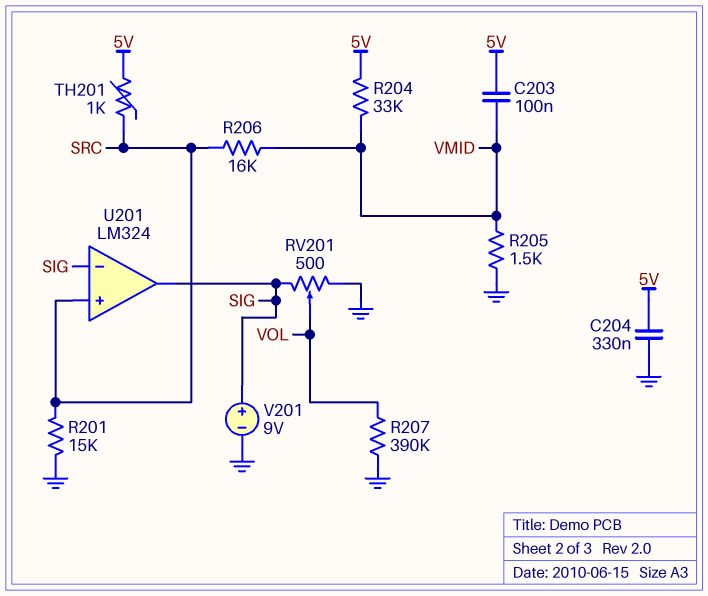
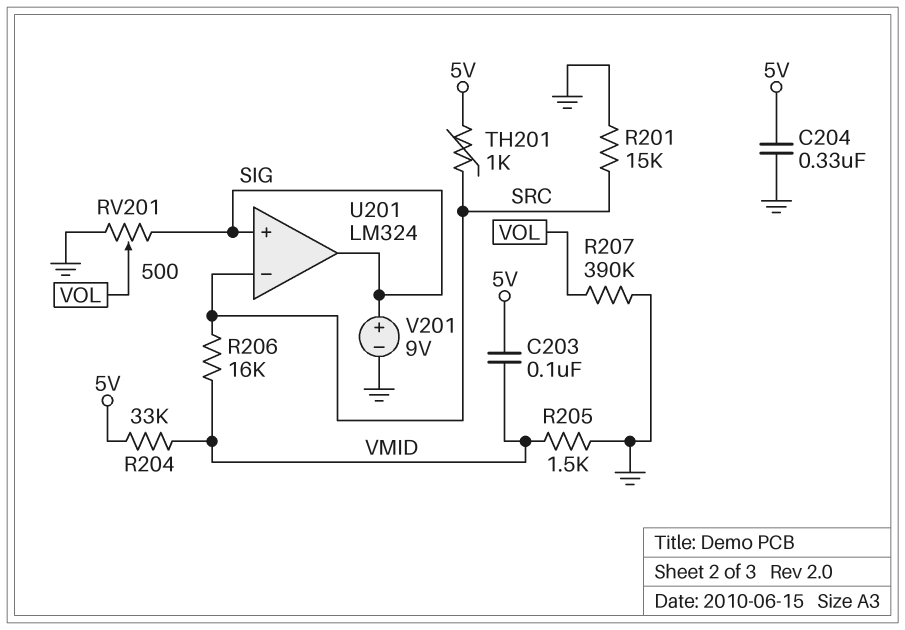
U201 pin in+: SRC -> SIG
U201 pin in-: SIG -> SRC

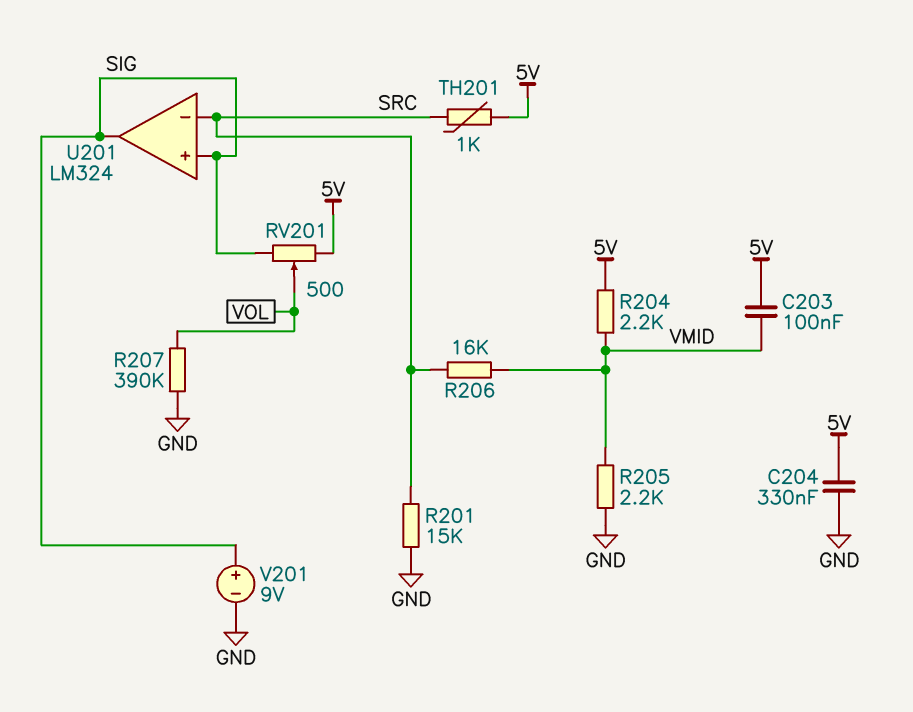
R204: 33k (5V, VMID) -> 2.2k (5V, VMID)
R205: 1.5k (GND, VMID) -> 2.2k (GND, VMID)
RV201: 500 (GND, SIG, wiper VOL) -> 500 (5V, SIG, wiper VOL)

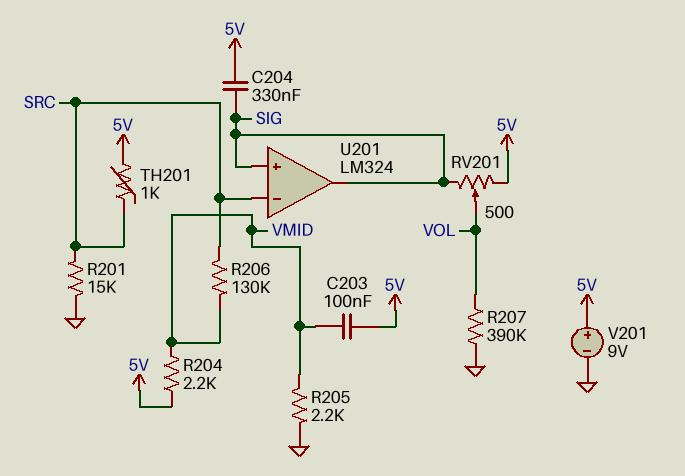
C204: 330nF (5V, GND) -> 330nF (5V, SIG)
R206: 16k (SRC, VMID) -> 130k (SRC, VMID)
V201: 9V (plus SIG, minus GND) -> 9V (plus 5V, minus GND)

